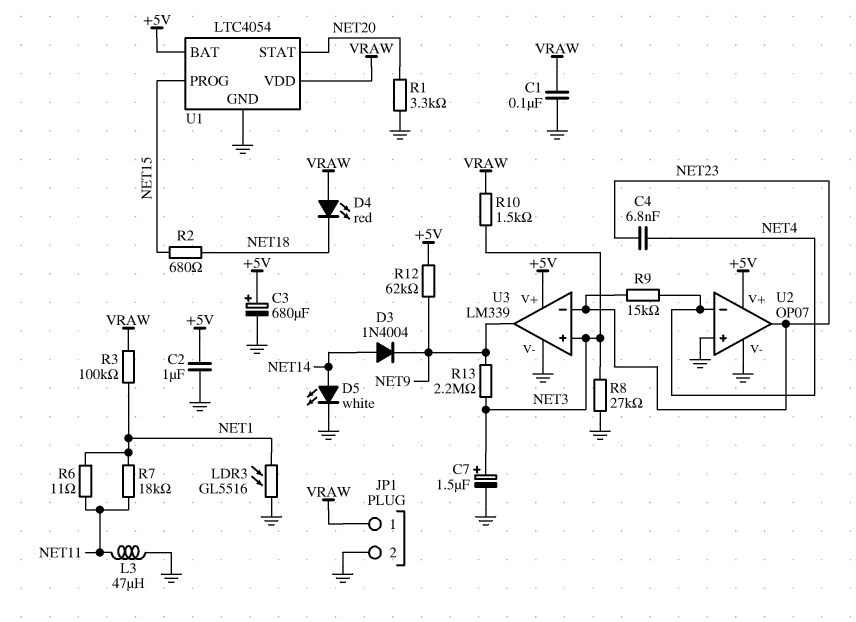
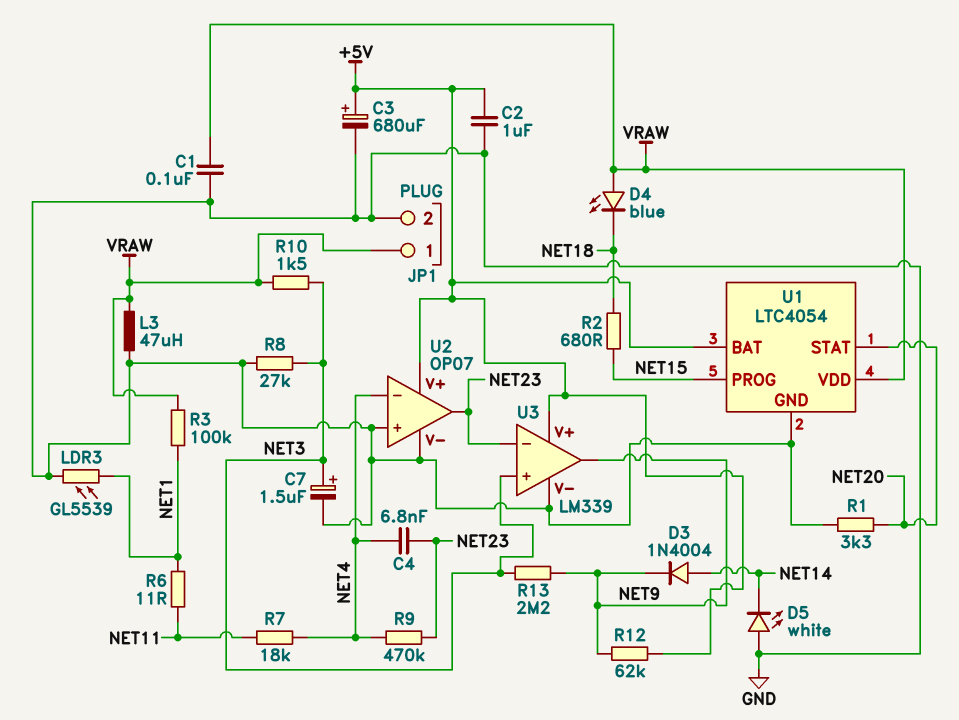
D4: LED red (A VRAW, K NET18) -> LED blue (A VRAW, K NET18)
D5: LED white (A NET14, K GND) -> LED white (A GND, K NET14)
L3: 47uH (GND, NET11) -> 47uH (GND, VRAW)
LDR3: GL5516 (GND, NET1) -> GL5539 (GND, NET1)
R7: 18k (NET1, NET11) -> 18k (NET4, NET11)
R9: 15k (NET4, NET23) -> 470k (NET4, NET23)

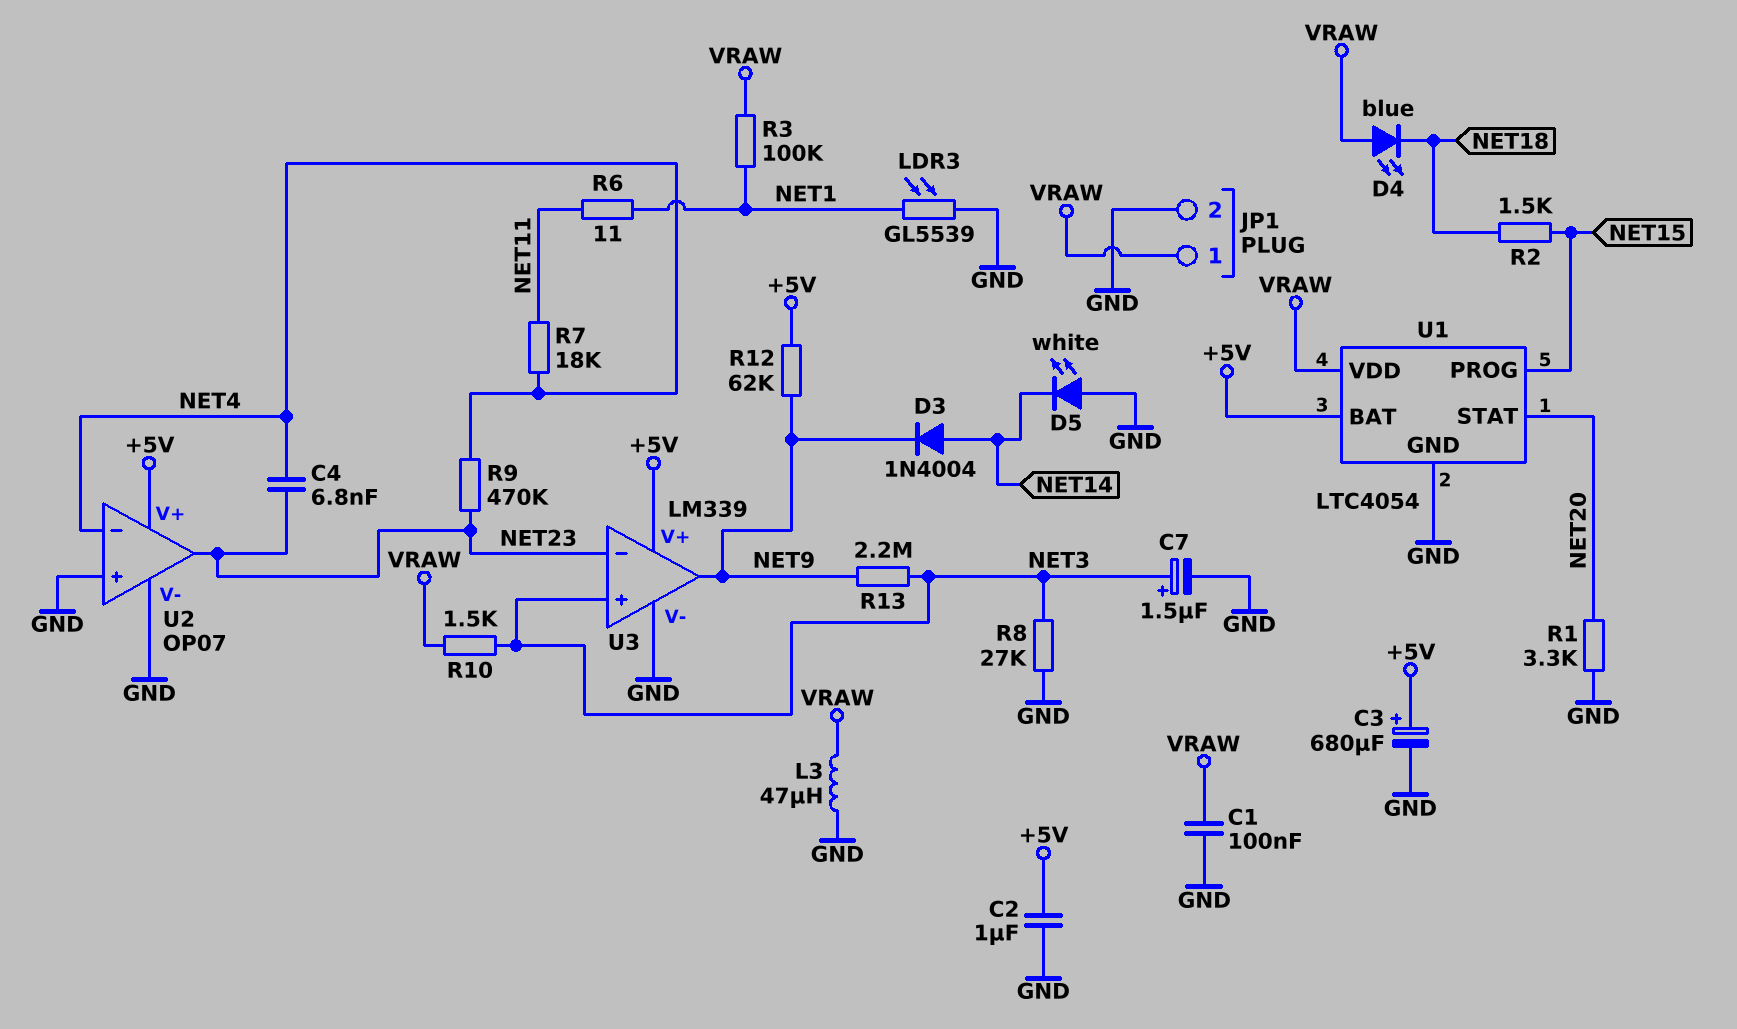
R2: 680 (NET15, NET18) -> 1.5k (NET15, NET18)

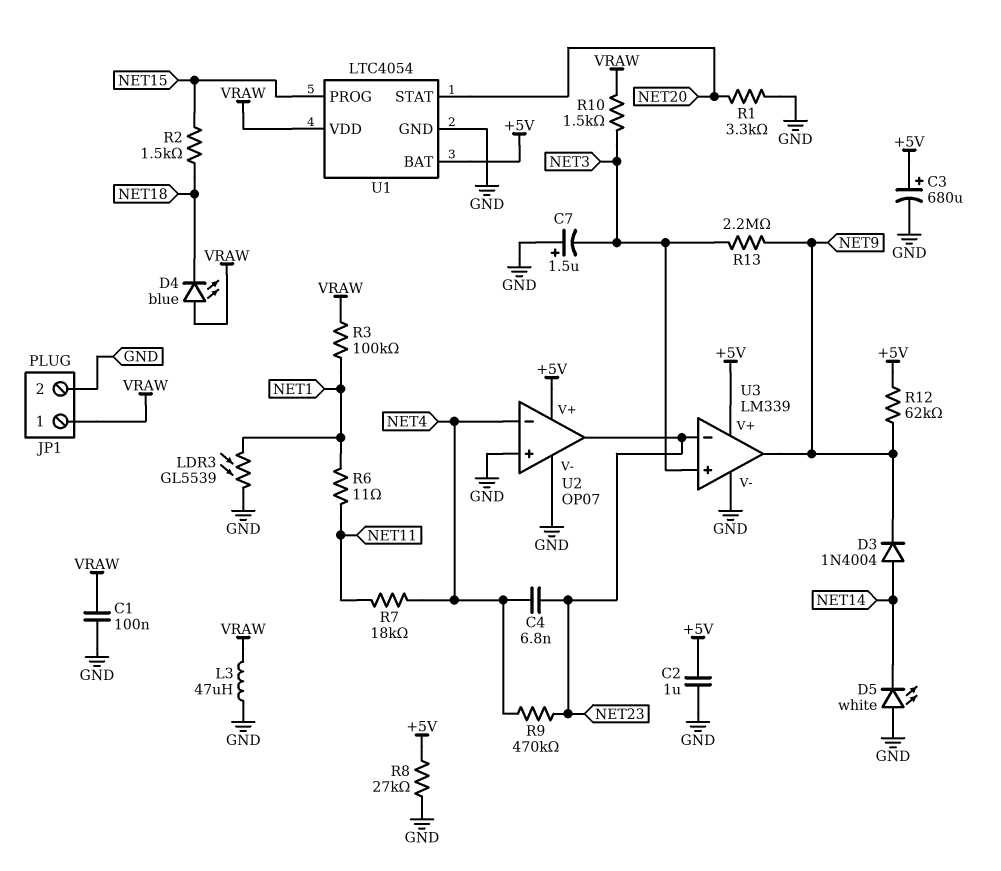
C7: 1.5uF (plus NET3, minus GND) -> 1.5uF (plus GND, minus NET3)
R8: 27k (GND, NET3) -> 27k (+5V, GND)

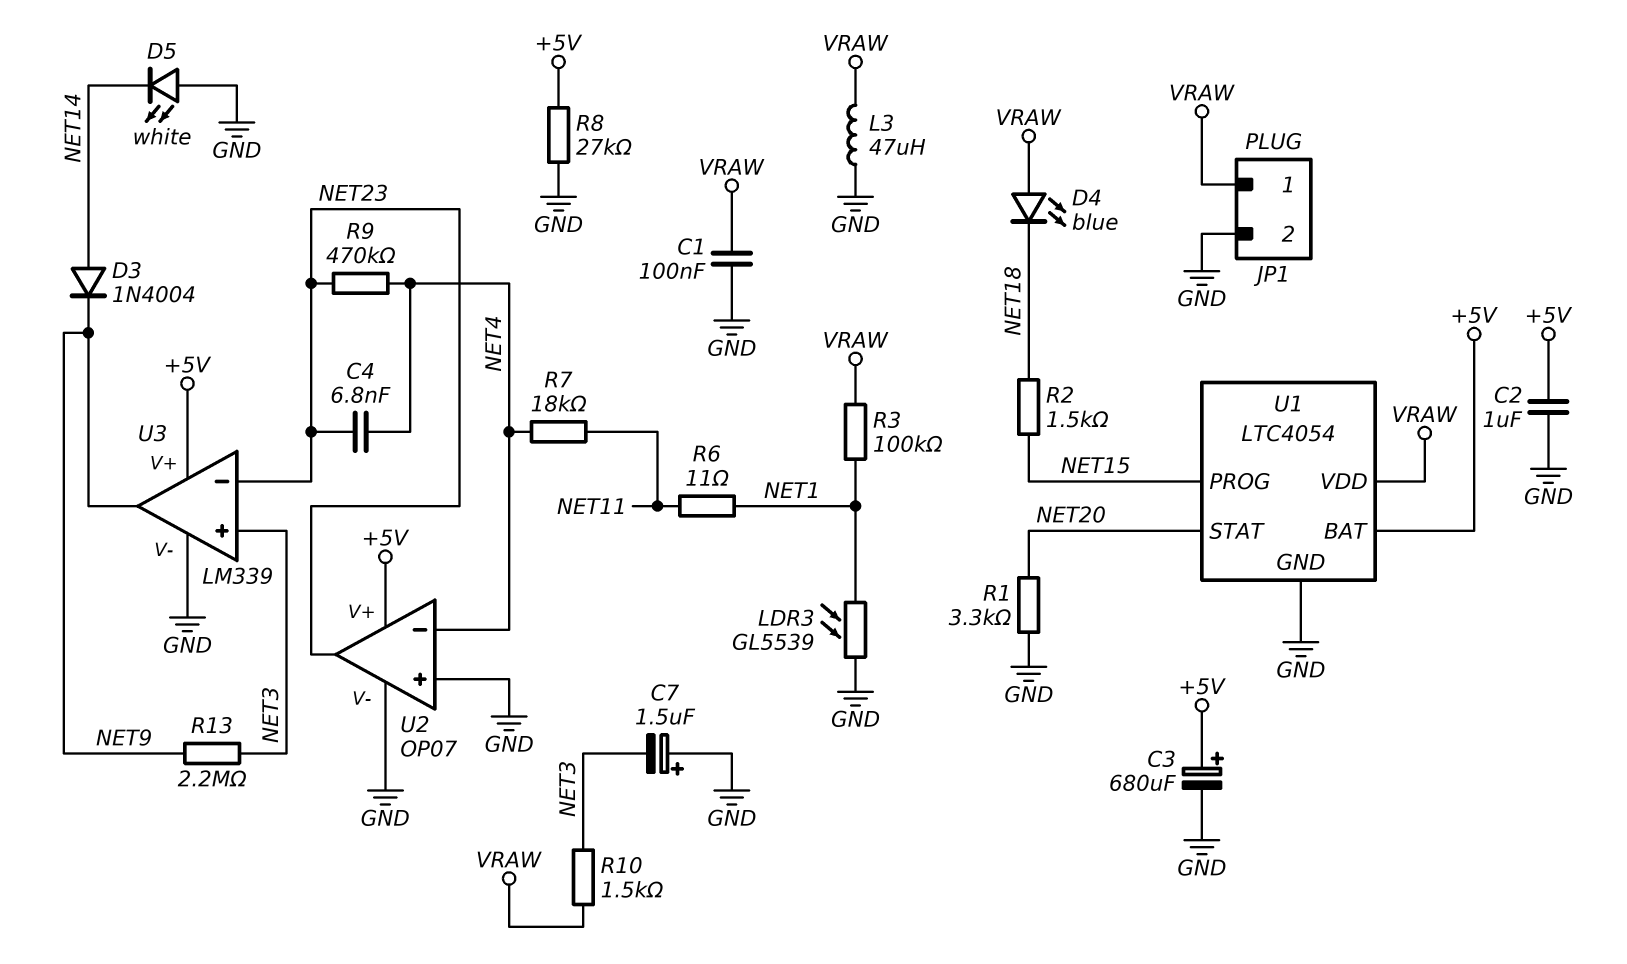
R12: 62k (+5V, NET9) -> none

